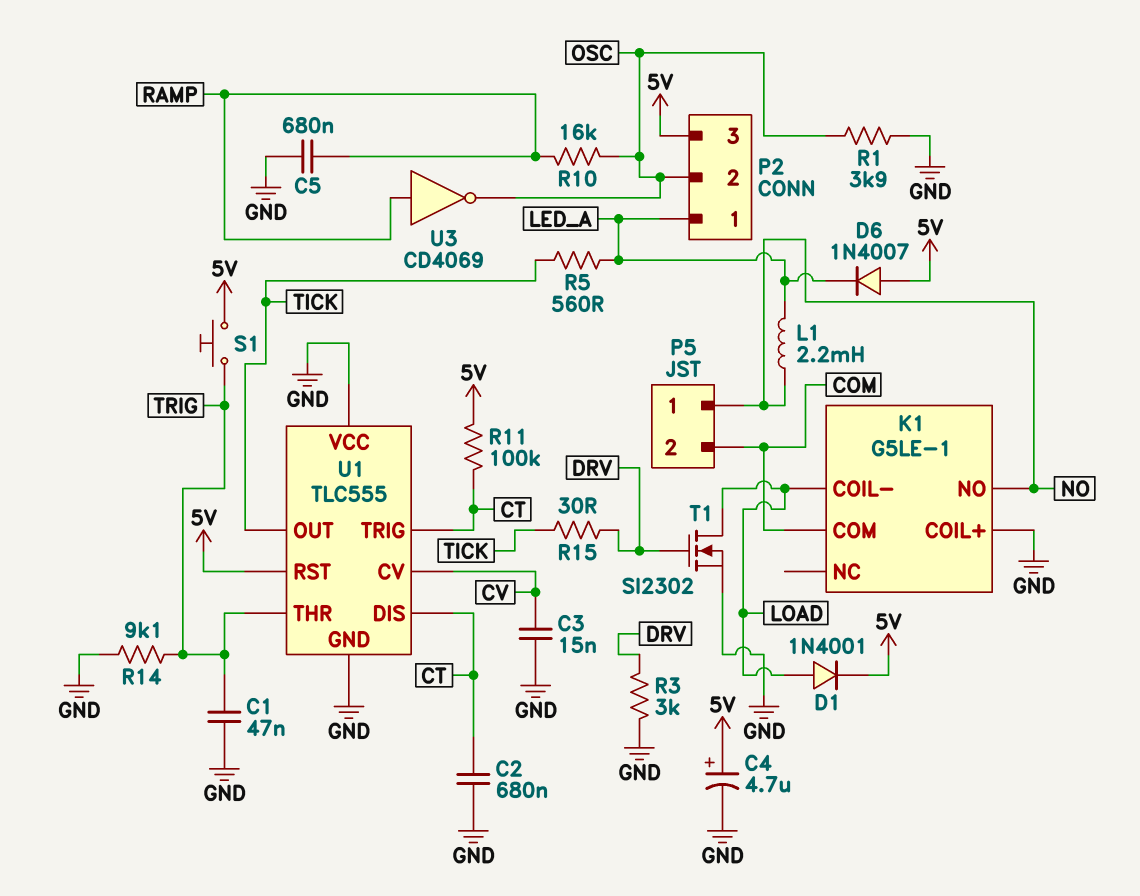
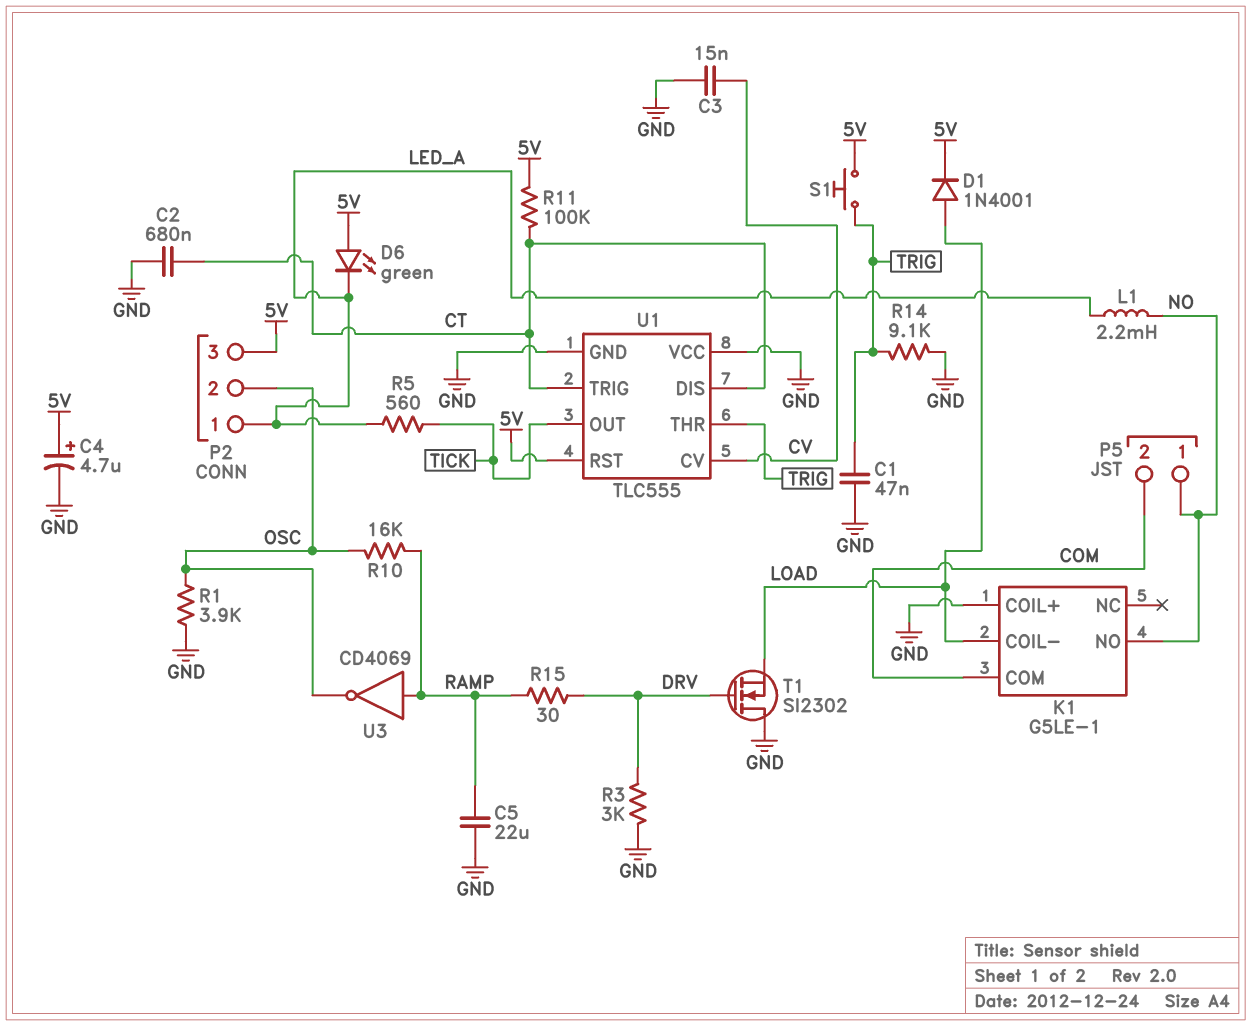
C5: 680nF (GND, RAMP) -> 22uF (GND, RAMP)
D6: diode 1N4007 (A 5V, K LED_A) -> LED green (A 5V, K LED_A)
R15: 30 (DRV, TICK) -> 30 (DRV, RAMP)
T1: NMOS SI2302 (G DRV, D LOAD, S GND) -> NMOS SI2302 (G DRV, D GND, S LOAD)

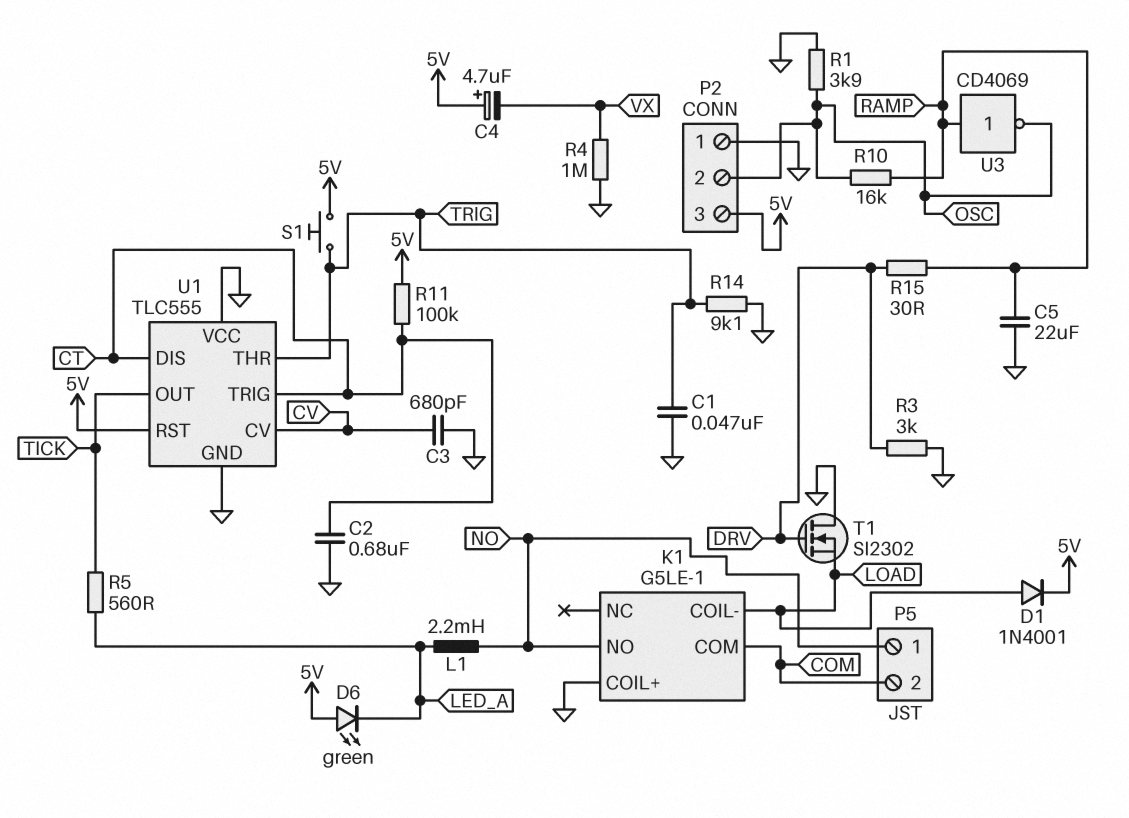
C3: 15nF (CV, GND) -> 680pF (CV, GND)
C4: 4.7uF (plus 5V, minus GND) -> 4.7uF (plus 5V, minus VX)
P2 pin 1: LED_A -> GND
R4: none -> 1M (GND, VX)

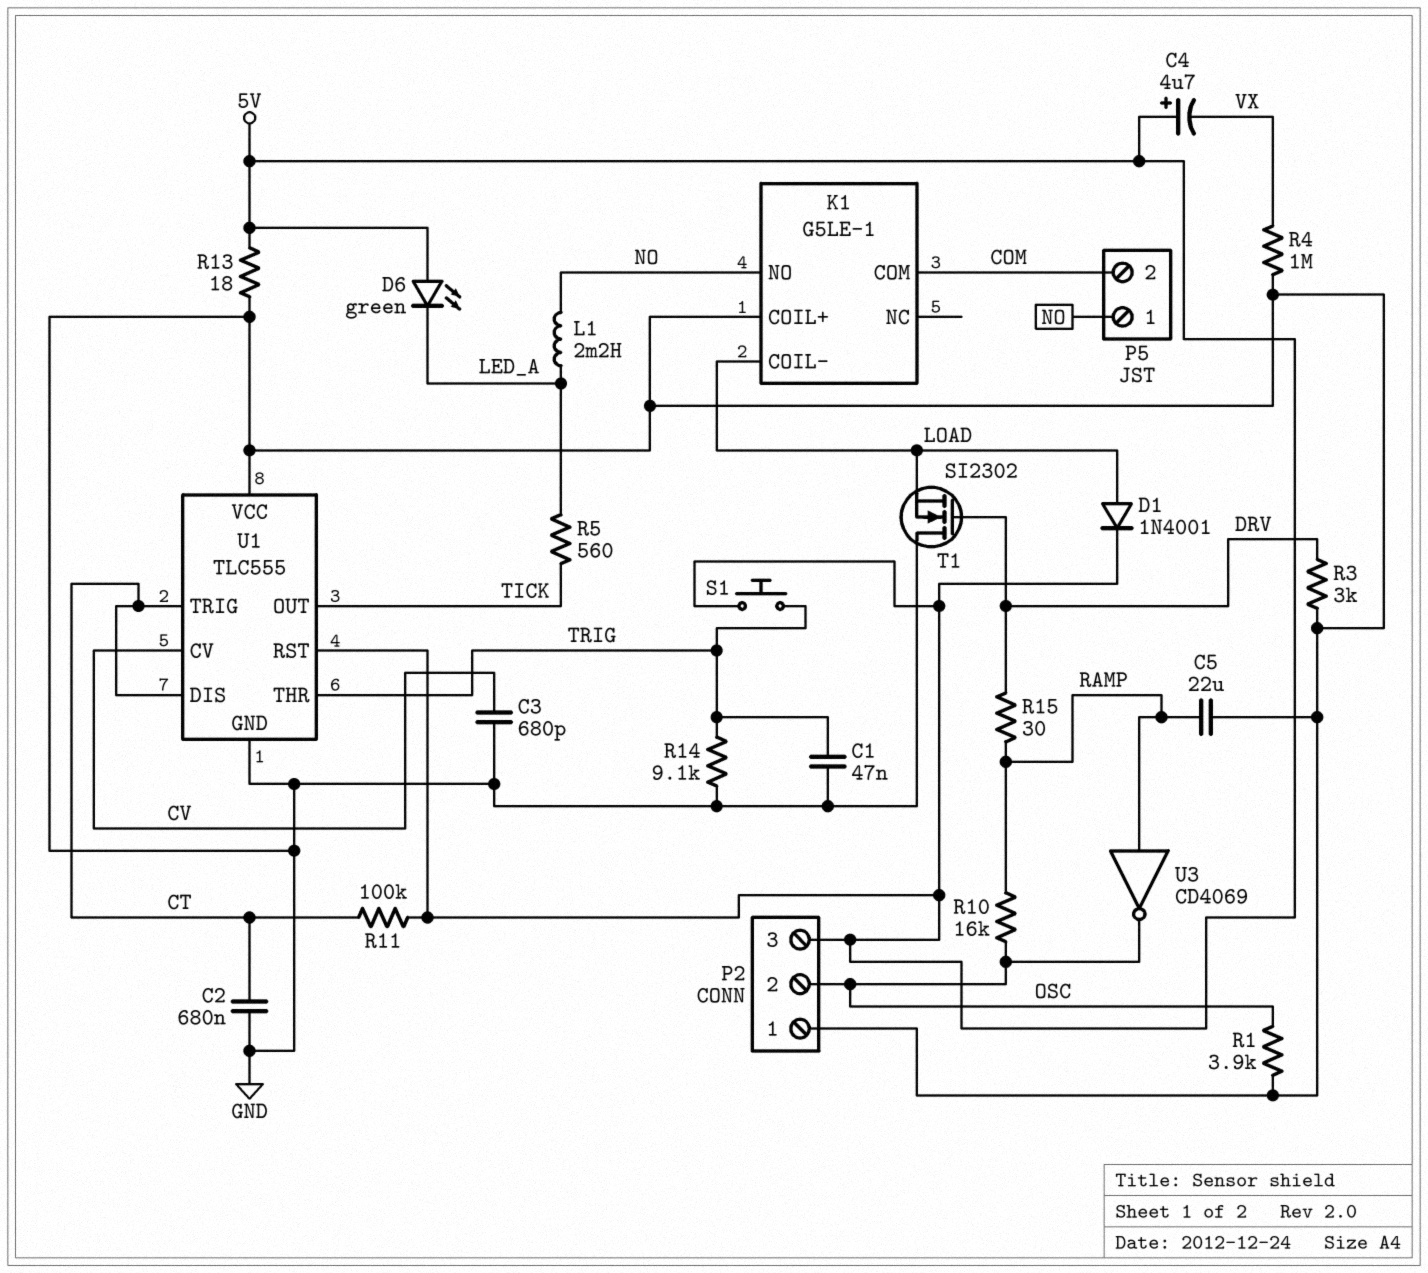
R13: none -> 18 (5V, GND)

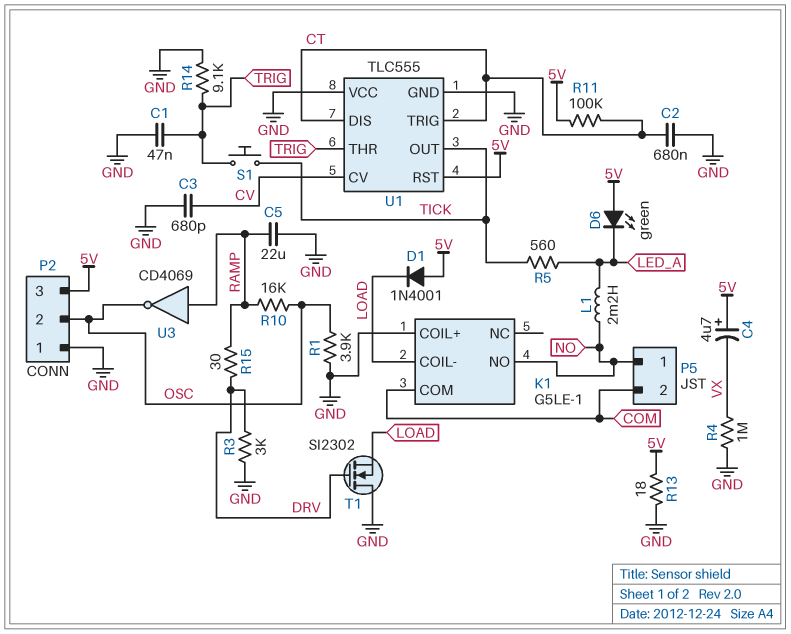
D1: diode 1N4001 (A LOAD, K 5V) -> diode 1N4001 (A 5V, K LOAD)
S1: button (5V, TRIG) -> button (TICK, TRIG)

